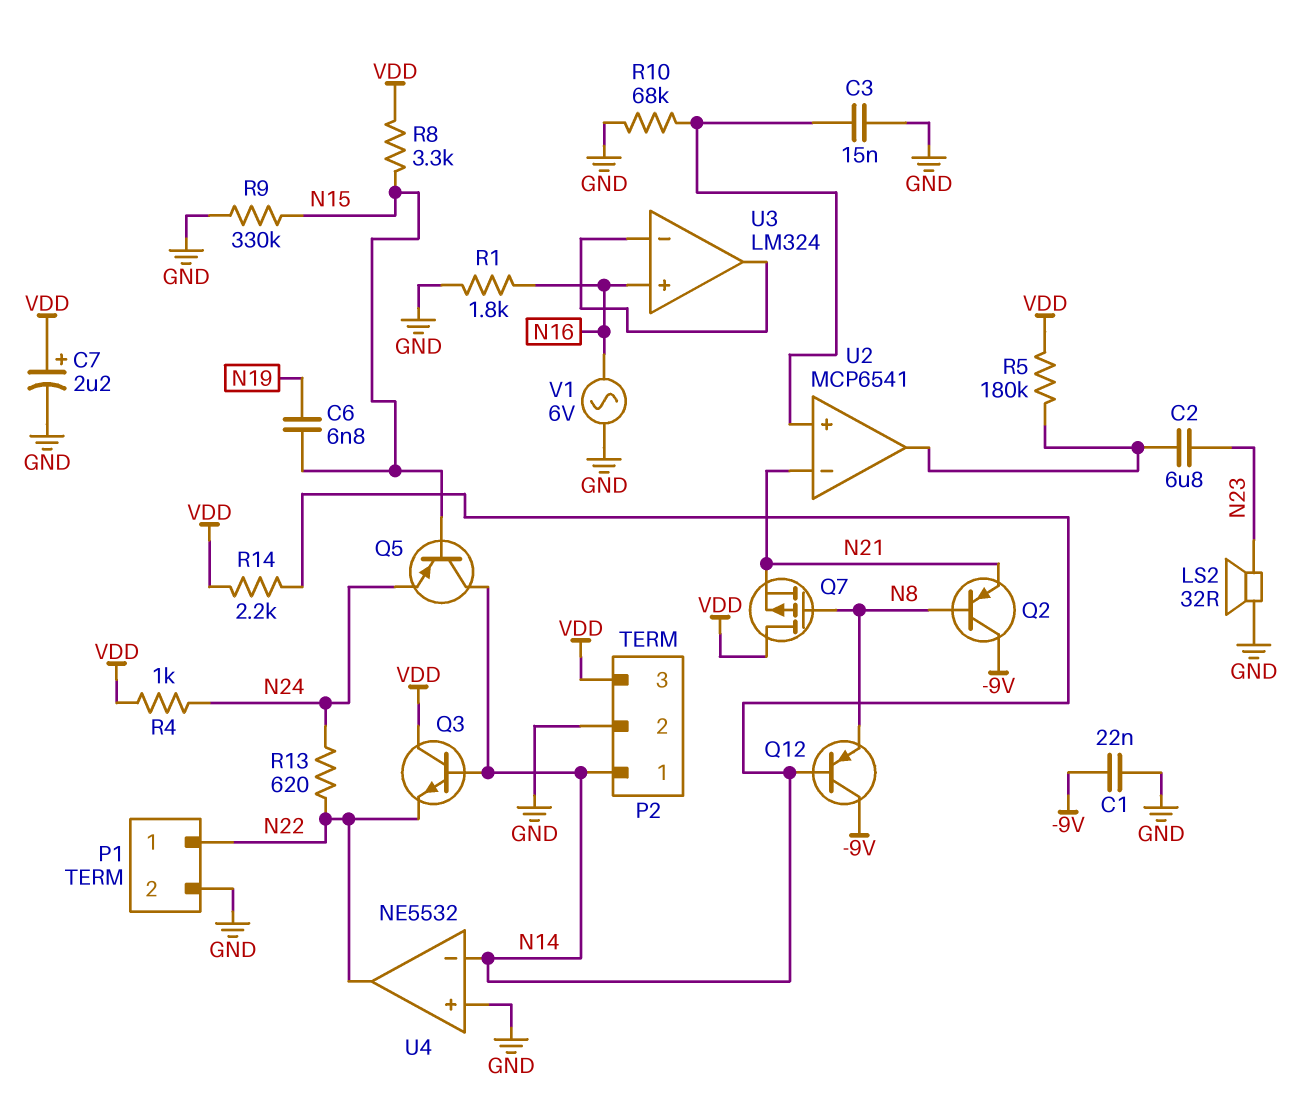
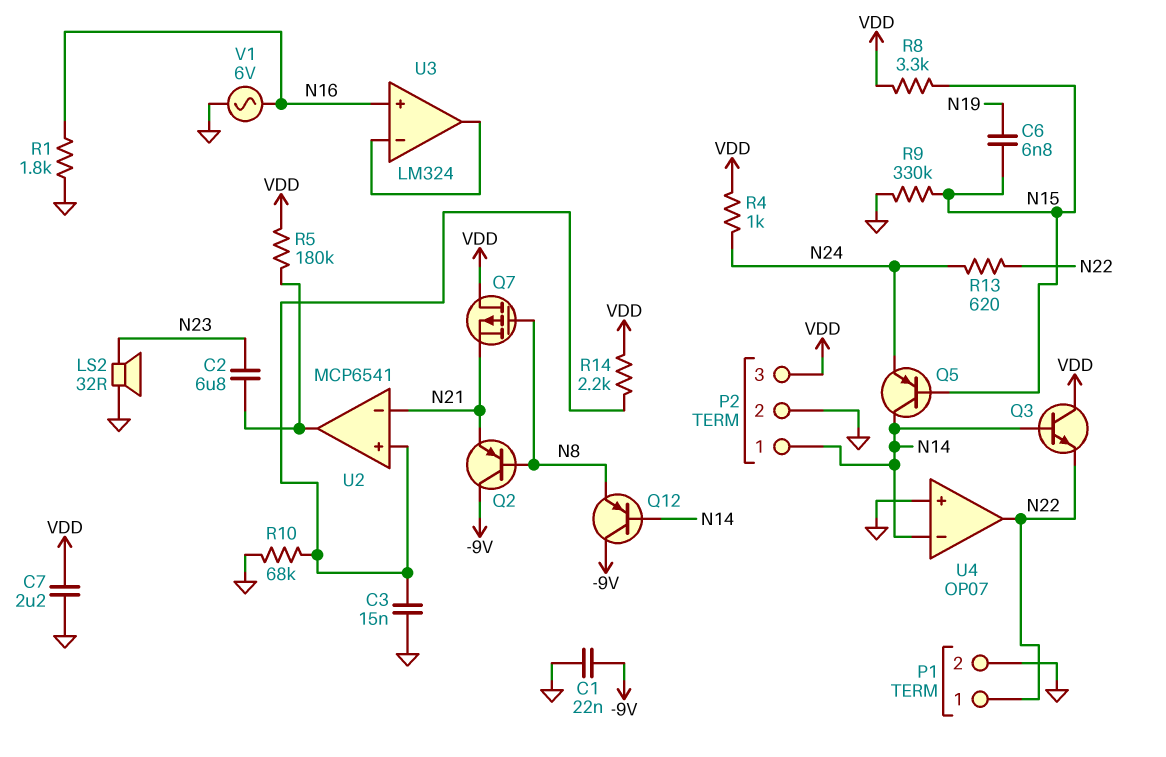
C7: 2.2uF (plus VDD, minus GND) -> 2.2uF (GND, VDD)
R14: 2.2k (N14, VDD) -> 2.2k (U2/in+, VDD)
U4: NE5532 -> OP07

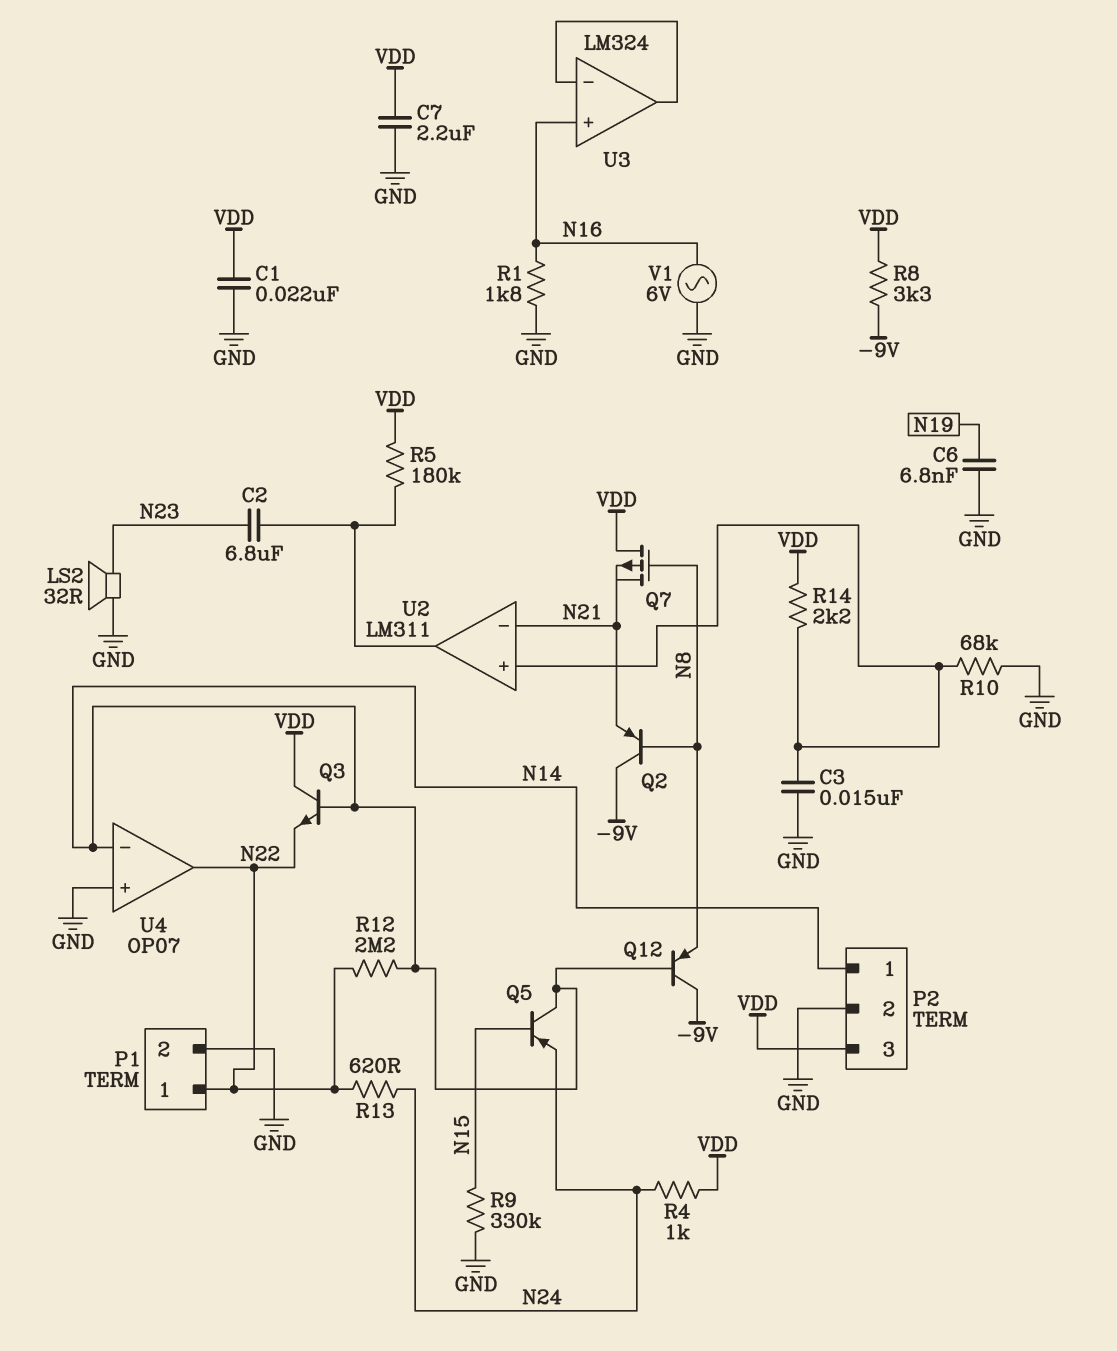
C1: 22nF (-9V, GND) -> 22nF (GND, VDD)
C6: 6.8nF (N15, N19) -> 6.8nF (GND, N19)
R8: 3.3k (N15, VDD) -> 3.3k (-9V, VDD)
R12: none -> 2.2M (N14, N22)
U2: MCP6541 -> LM311

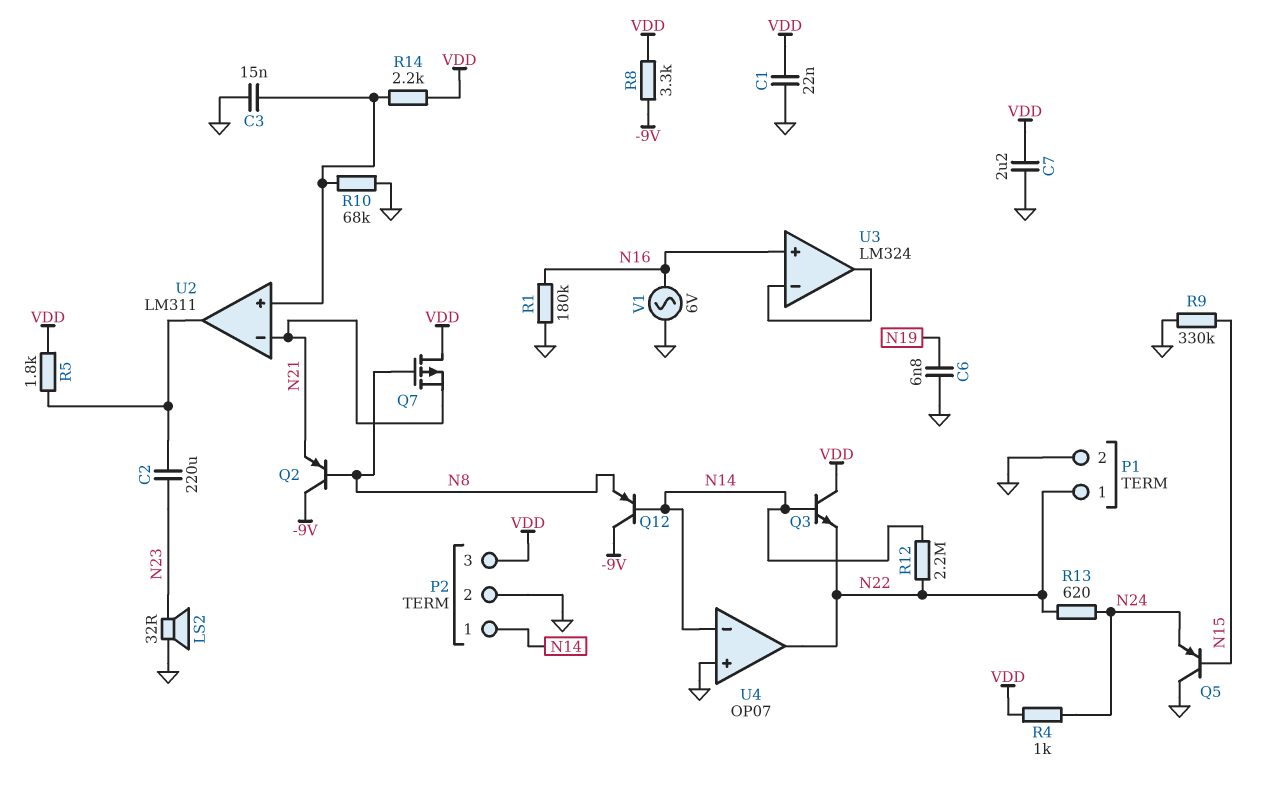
C2: 6.8uF (N23, U2/out) -> 220uF (N23, U2/out)
Q5: PNP (B N15, C N14, E N24) -> PNP (B N15, C GND, E N24)
R1: 1.8k (GND, N16) -> 180k (GND, N16)
R5: 180k (U2/out, VDD) -> 1.8k (U2/out, VDD)

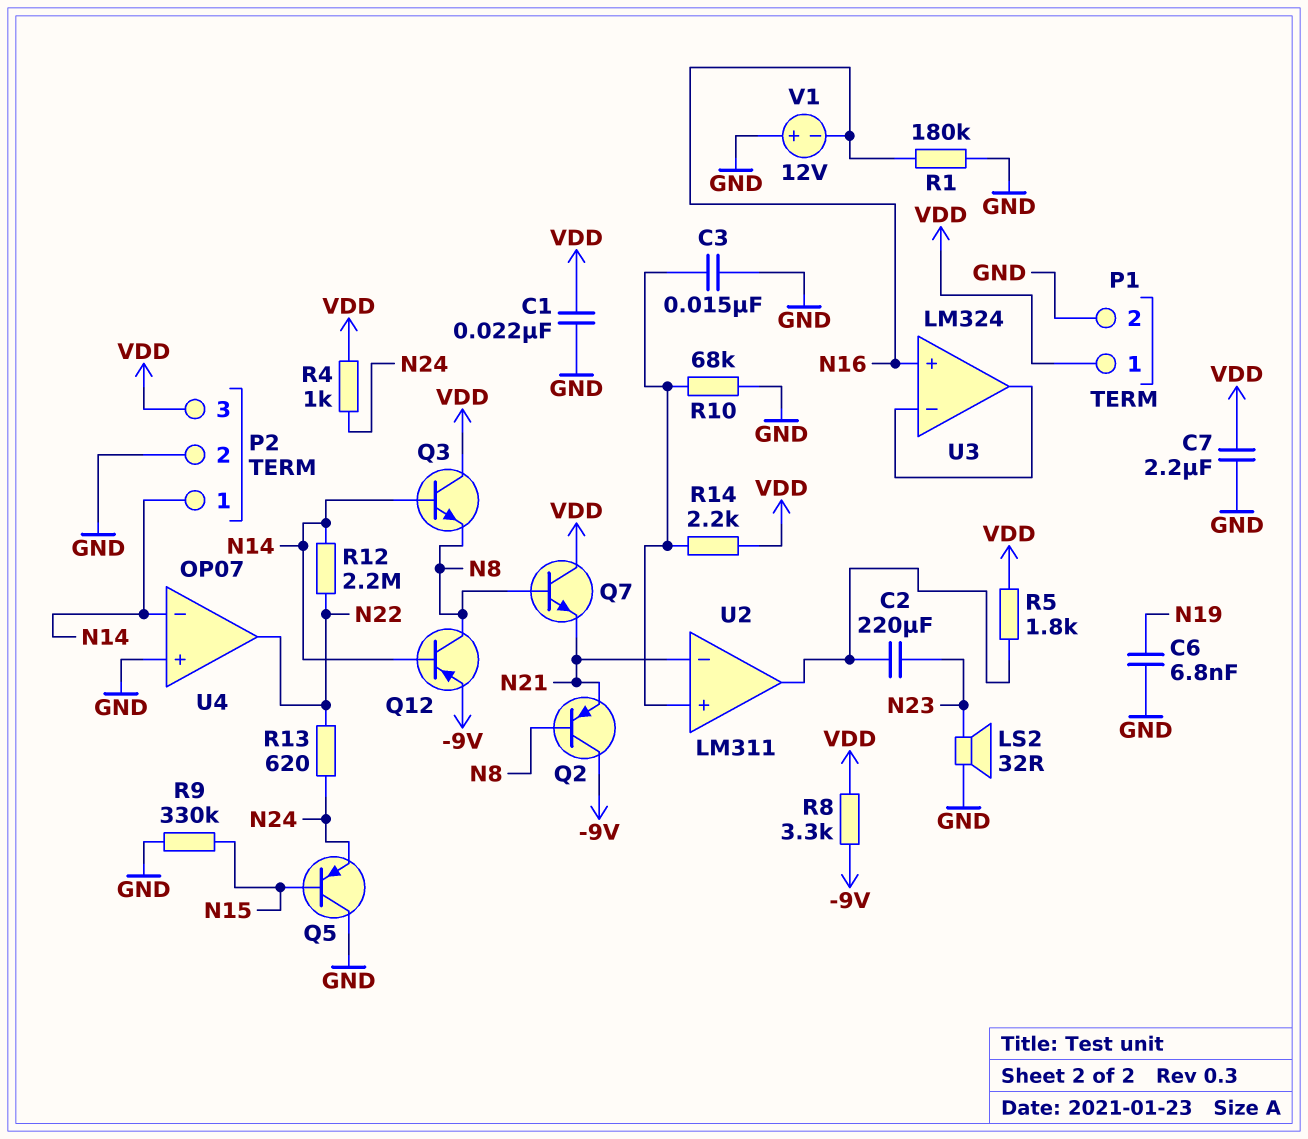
P1 pin 1: N22 -> VDD
Q3: NPN (B N14, C VDD, E N22) -> NPN (B N14, C VDD, E N8)
Q7: PMOS (G N8, D VDD, S N21) -> NPN (B N8, C VDD, E N21)
Q12: PNP (B N14, C -9V, E N8) -> PNP (B N14, C N8, E -9V)
V1: AC 6V (GND, N16) -> 12V (plus GND, minus N16)

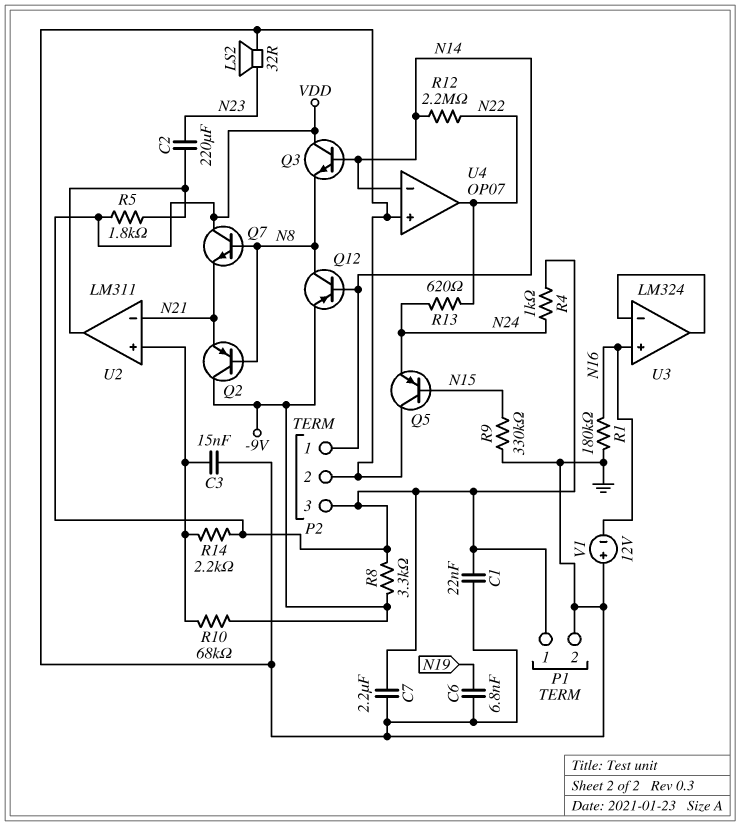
R10: 68k (GND, U2/in+) -> 68k (-9V, U2/in+)

